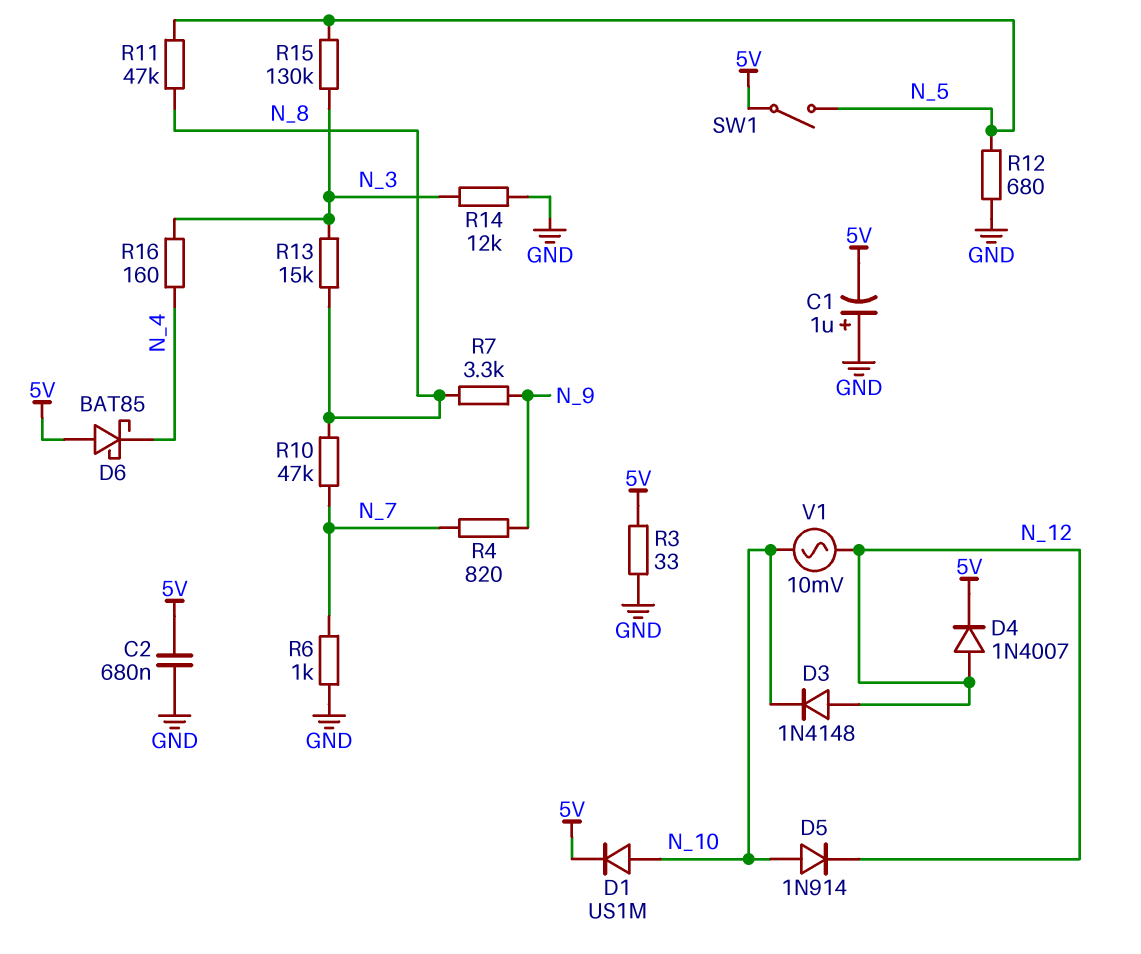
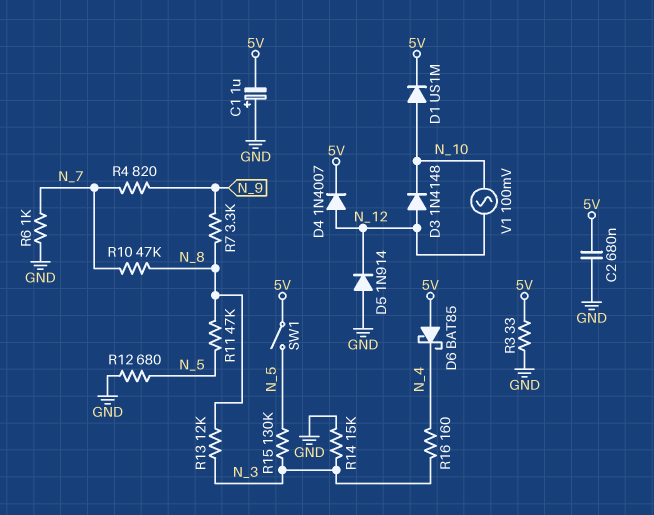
D5: diode 1N914 (A N_10, K N_12) -> diode 1N914 (A GND, K N_12)
R13: 15k (N_3, N_8) -> 12k (N_3, N_8)
R14: 12k (GND, N_3) -> 15k (GND, N_3)
V1: AC 10mV (N_10, N_12) -> AC 100mV (N_10, N_12)

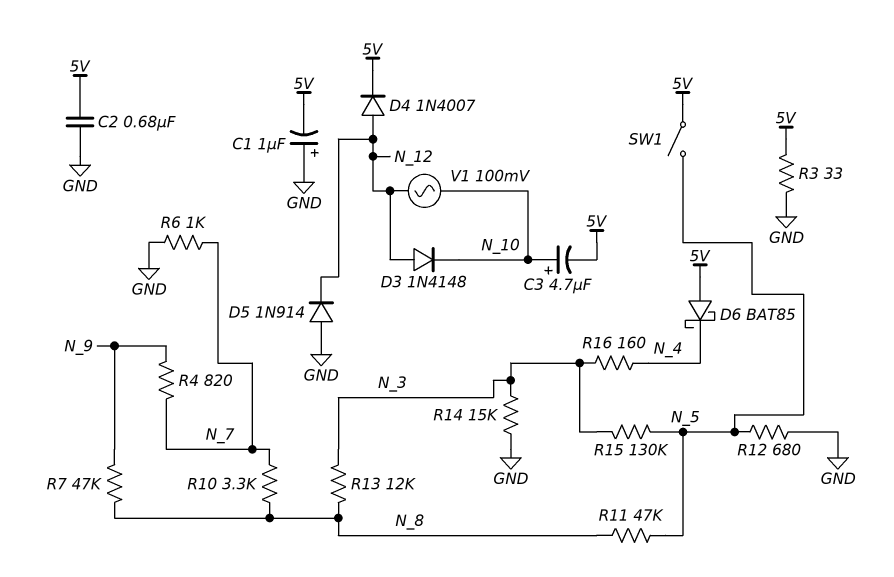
C3: none -> 4.7uF (plus N_10, minus 5V)
D1: diode US1M (A N_10, K 5V) -> none
R7: 3.3k (N_8, N_9) -> 47k (N_8, N_9)
R10: 47k (N_7, N_8) -> 3.3k (N_7, N_8)

